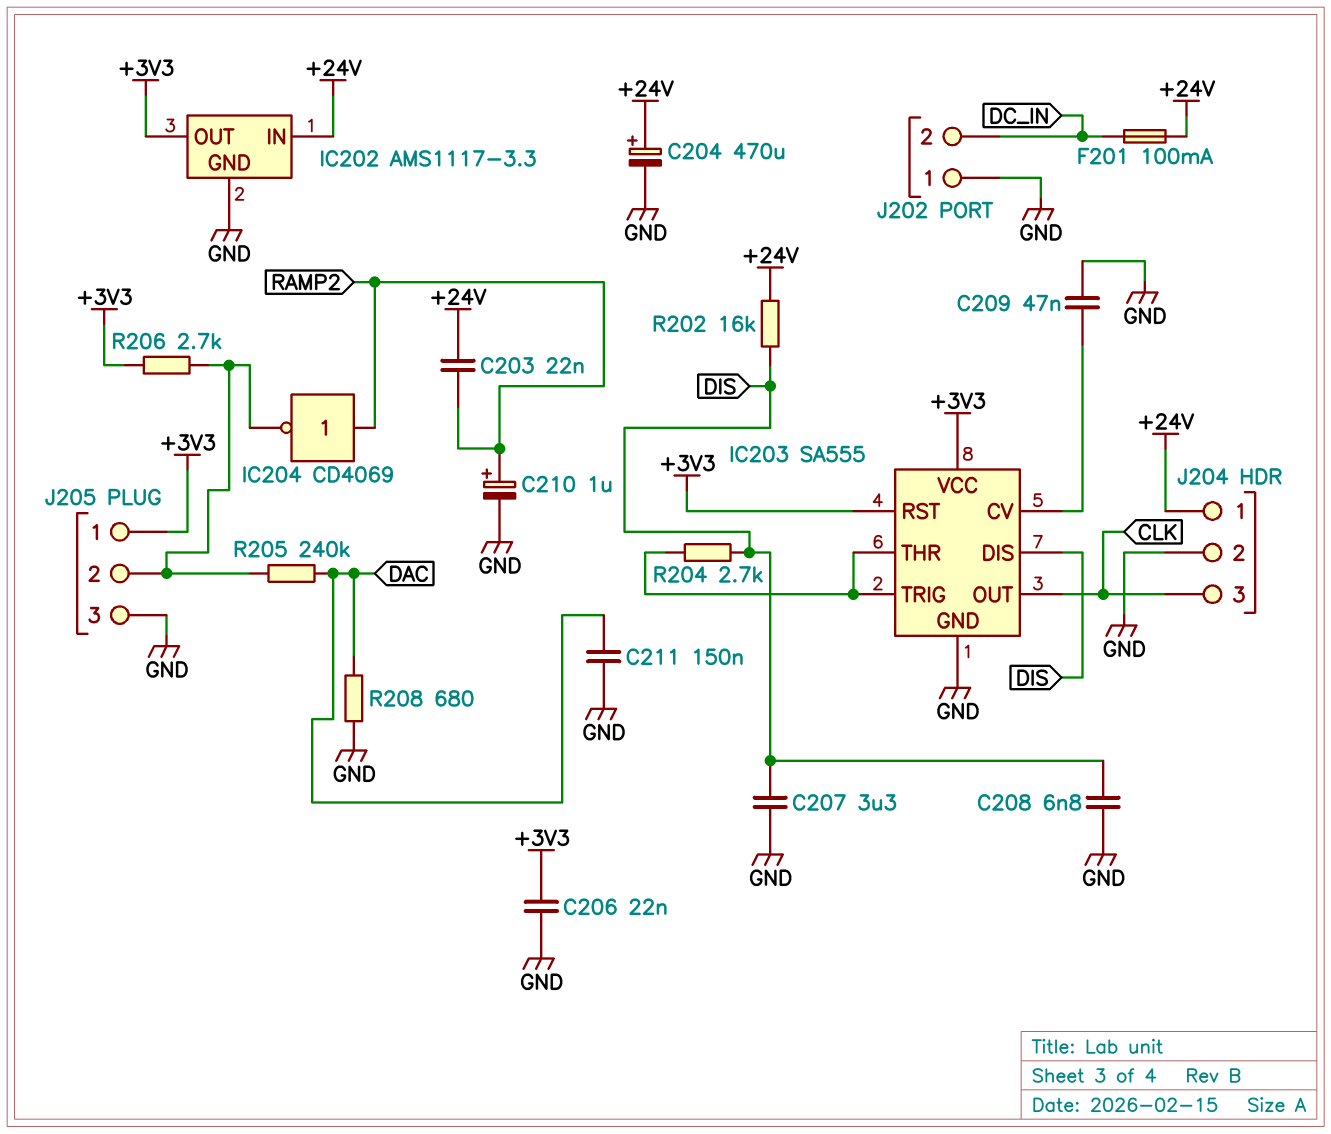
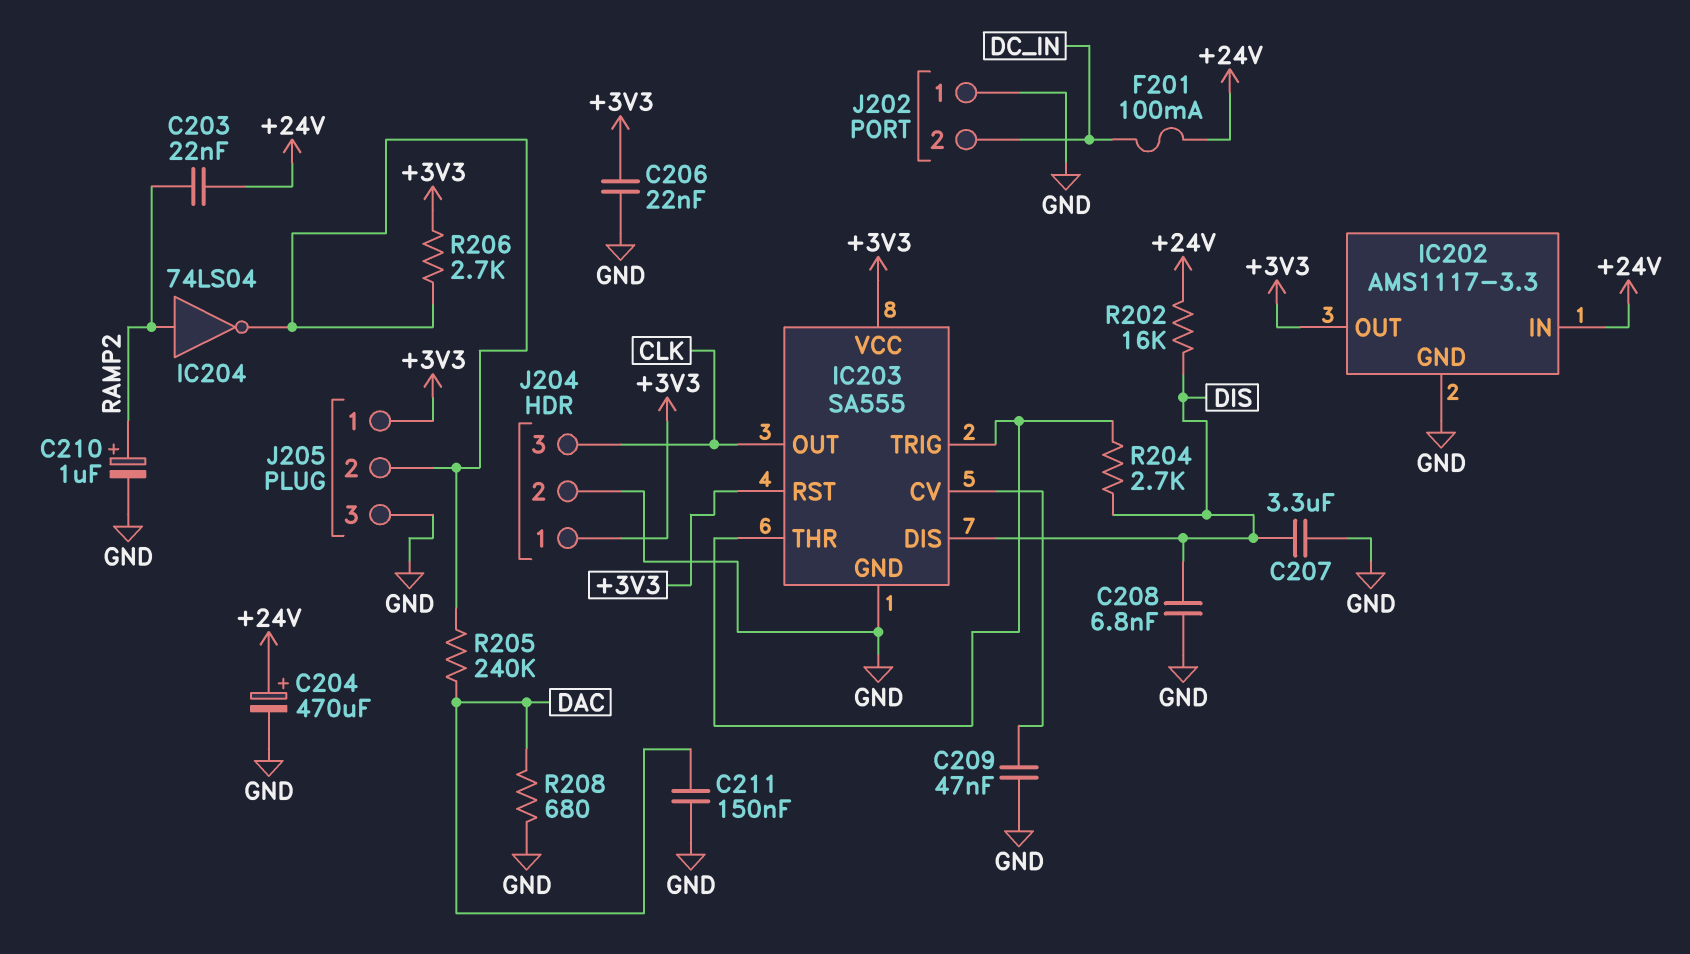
IC204: NOT CD4069 (in RAMP2, out J205/2) -> NOT 74LS04 (in RAMP2, out J205/2)
J204 pin 1: +24V -> +3V3

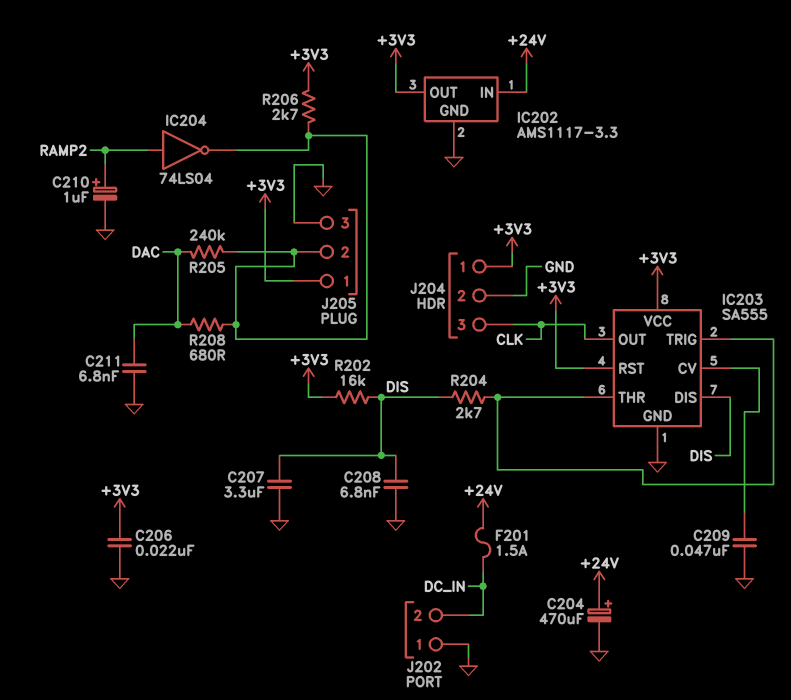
C203: 22nF (+24V, RAMP2) -> none
C211: 150nF (DAC, GND) -> 6.8nF (DAC, GND)
F201: 100mA (+24V, DC_IN) -> 1.5A (+24V, DC_IN)
R202: 16k (+24V, DIS) -> 16k (+3V3, DIS)
R208: 680 (DAC, GND) -> 680 (DAC, J205/2)

